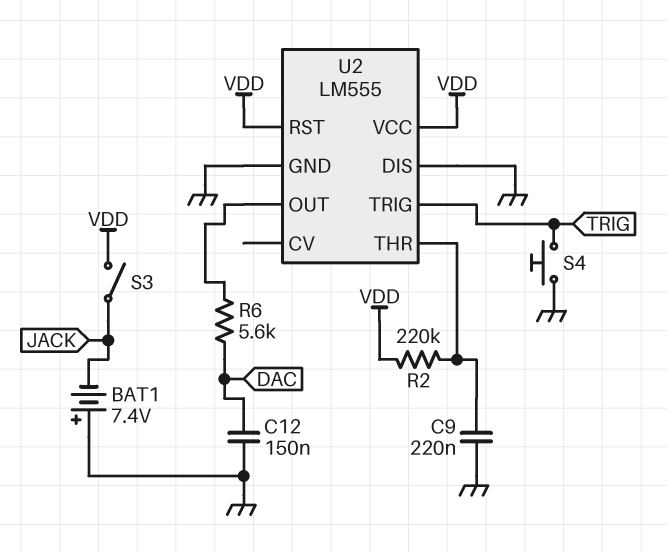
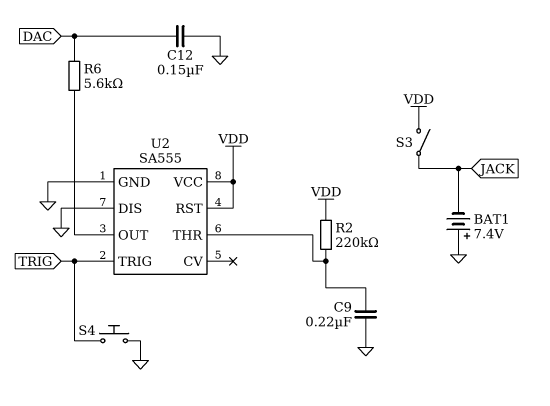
U2: LM555 -> SA555

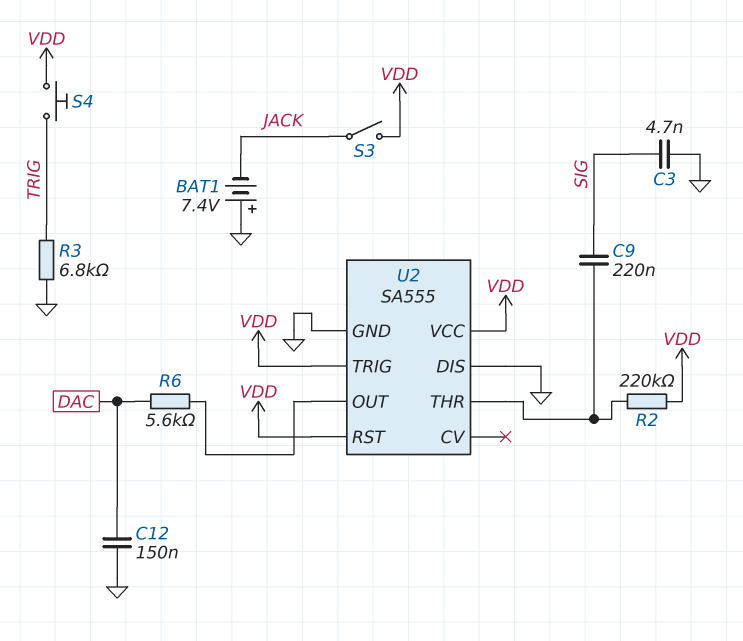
C3: none -> 4.7nF (GND, SIG)
C9: 220nF (GND, U2/THR) -> 220nF (SIG, U2/THR)
R3: none -> 6.8k (GND, TRIG)
S4: button (GND, TRIG) -> button (TRIG, VDD)
U2 pin TRIG: TRIG -> VDD

